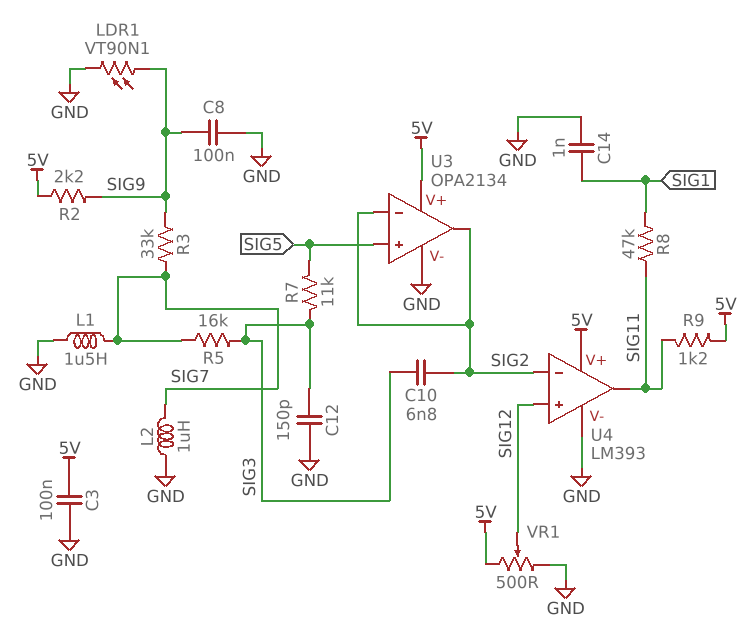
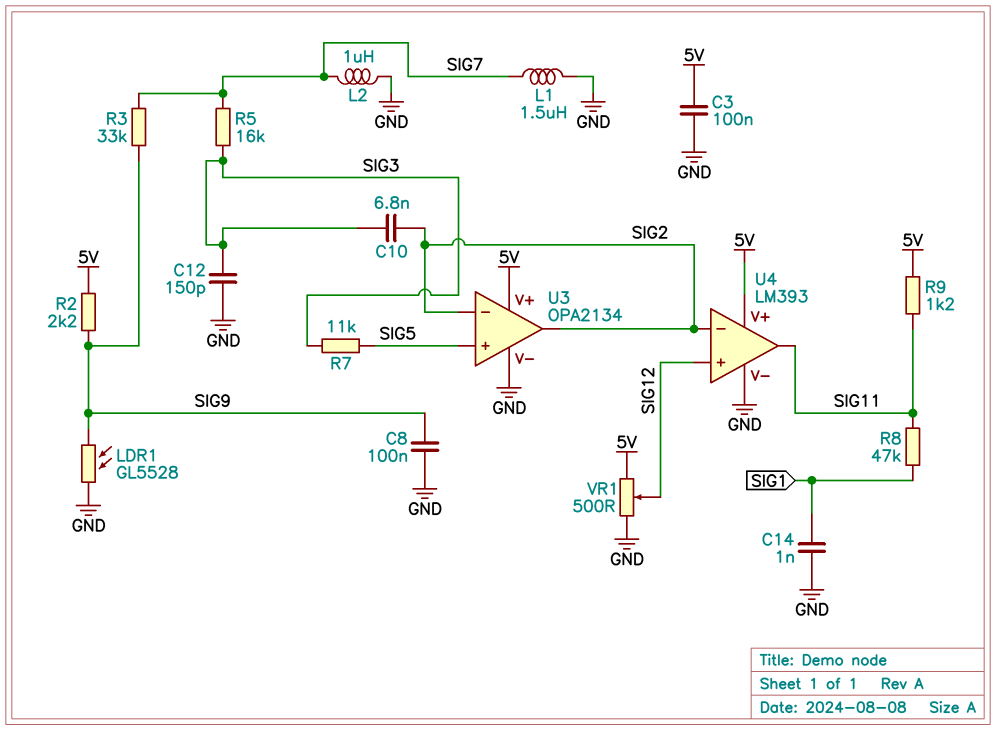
LDR1: VT90N1 (GND, SIG9) -> GL5528 (GND, SIG9)

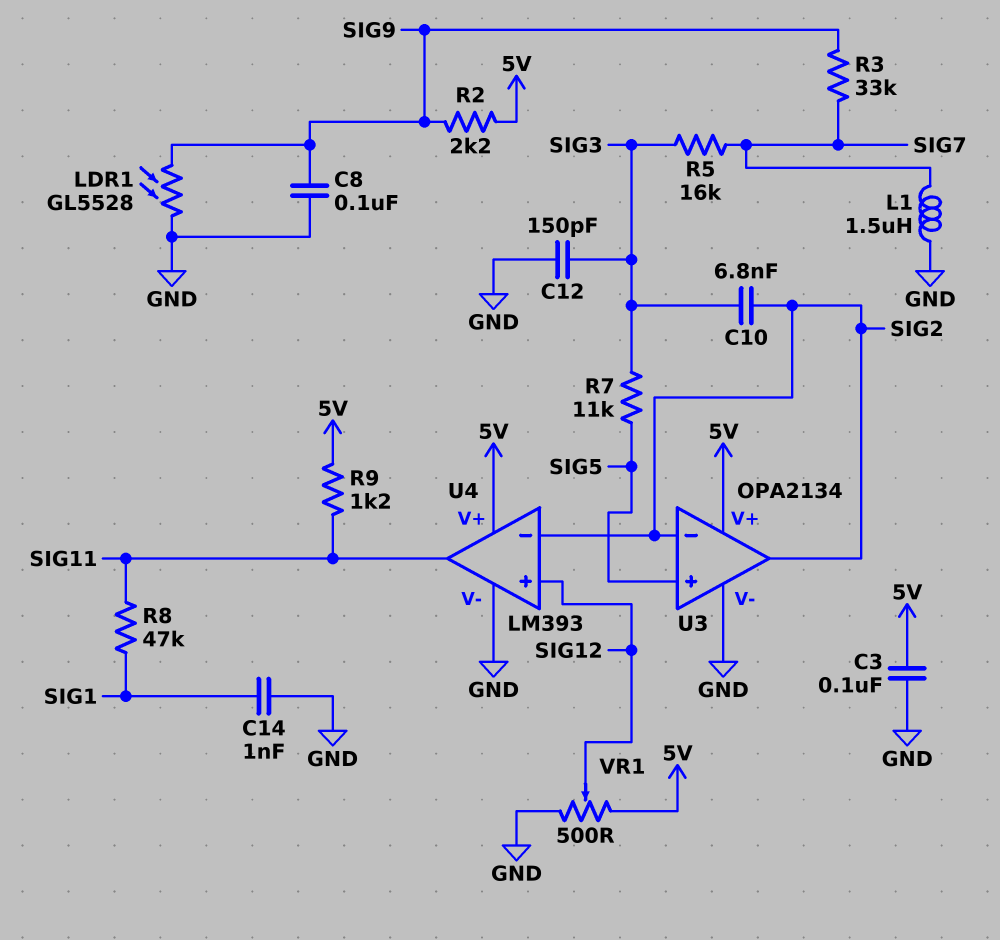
L2: 1uH (GND, SIG7) -> none

